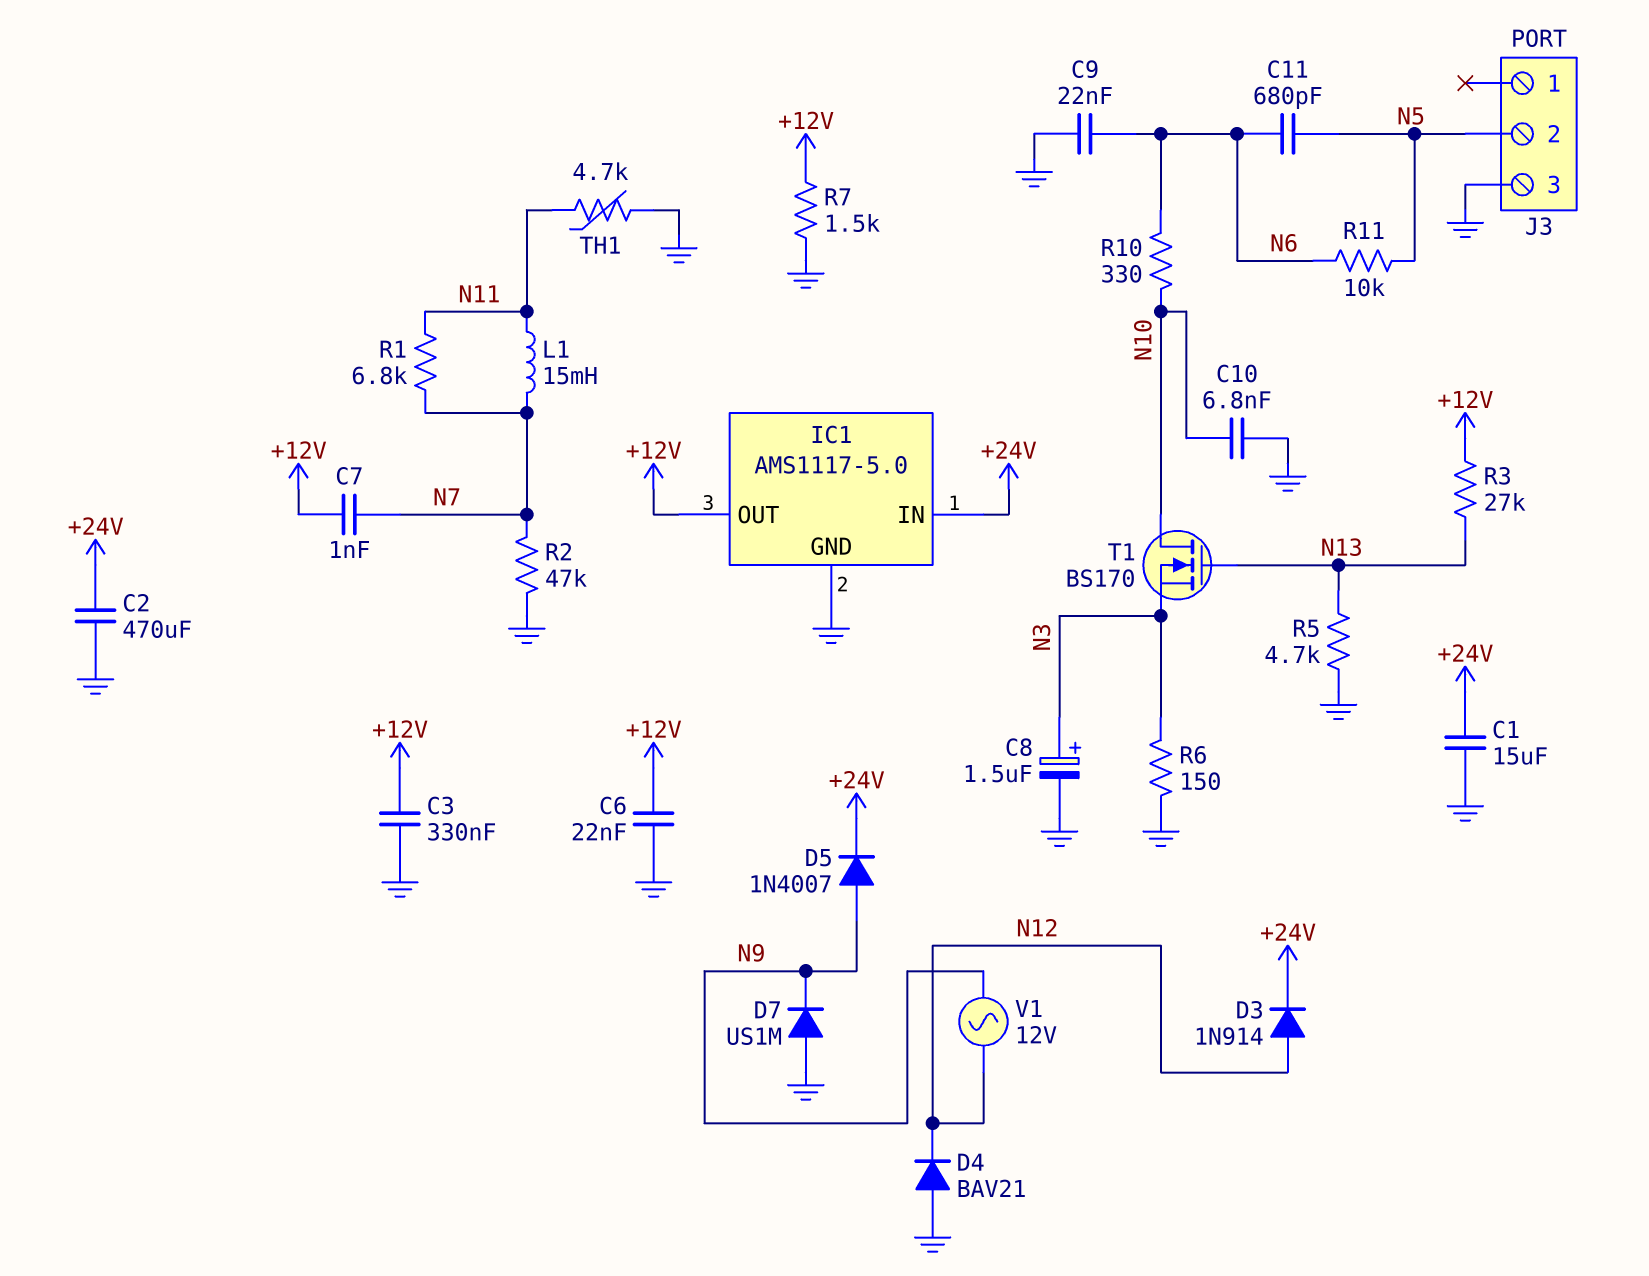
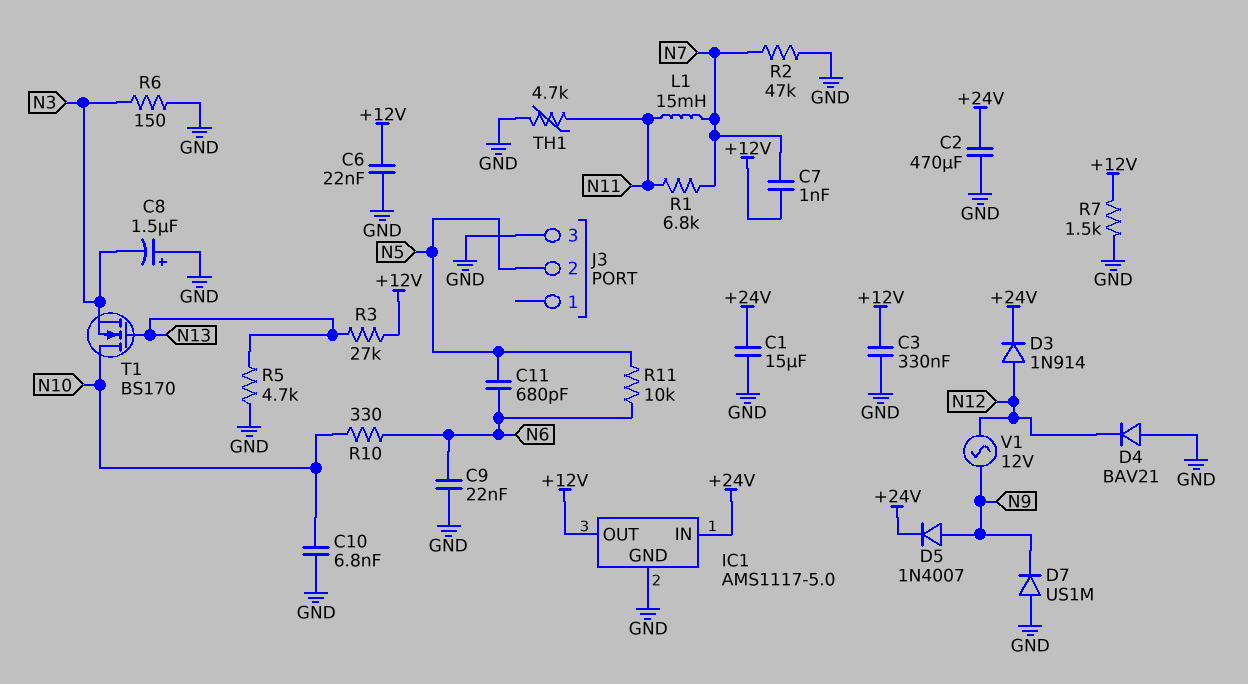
C8: 1.5uF (plus N3, minus GND) -> 1.5uF (plus GND, minus N3)

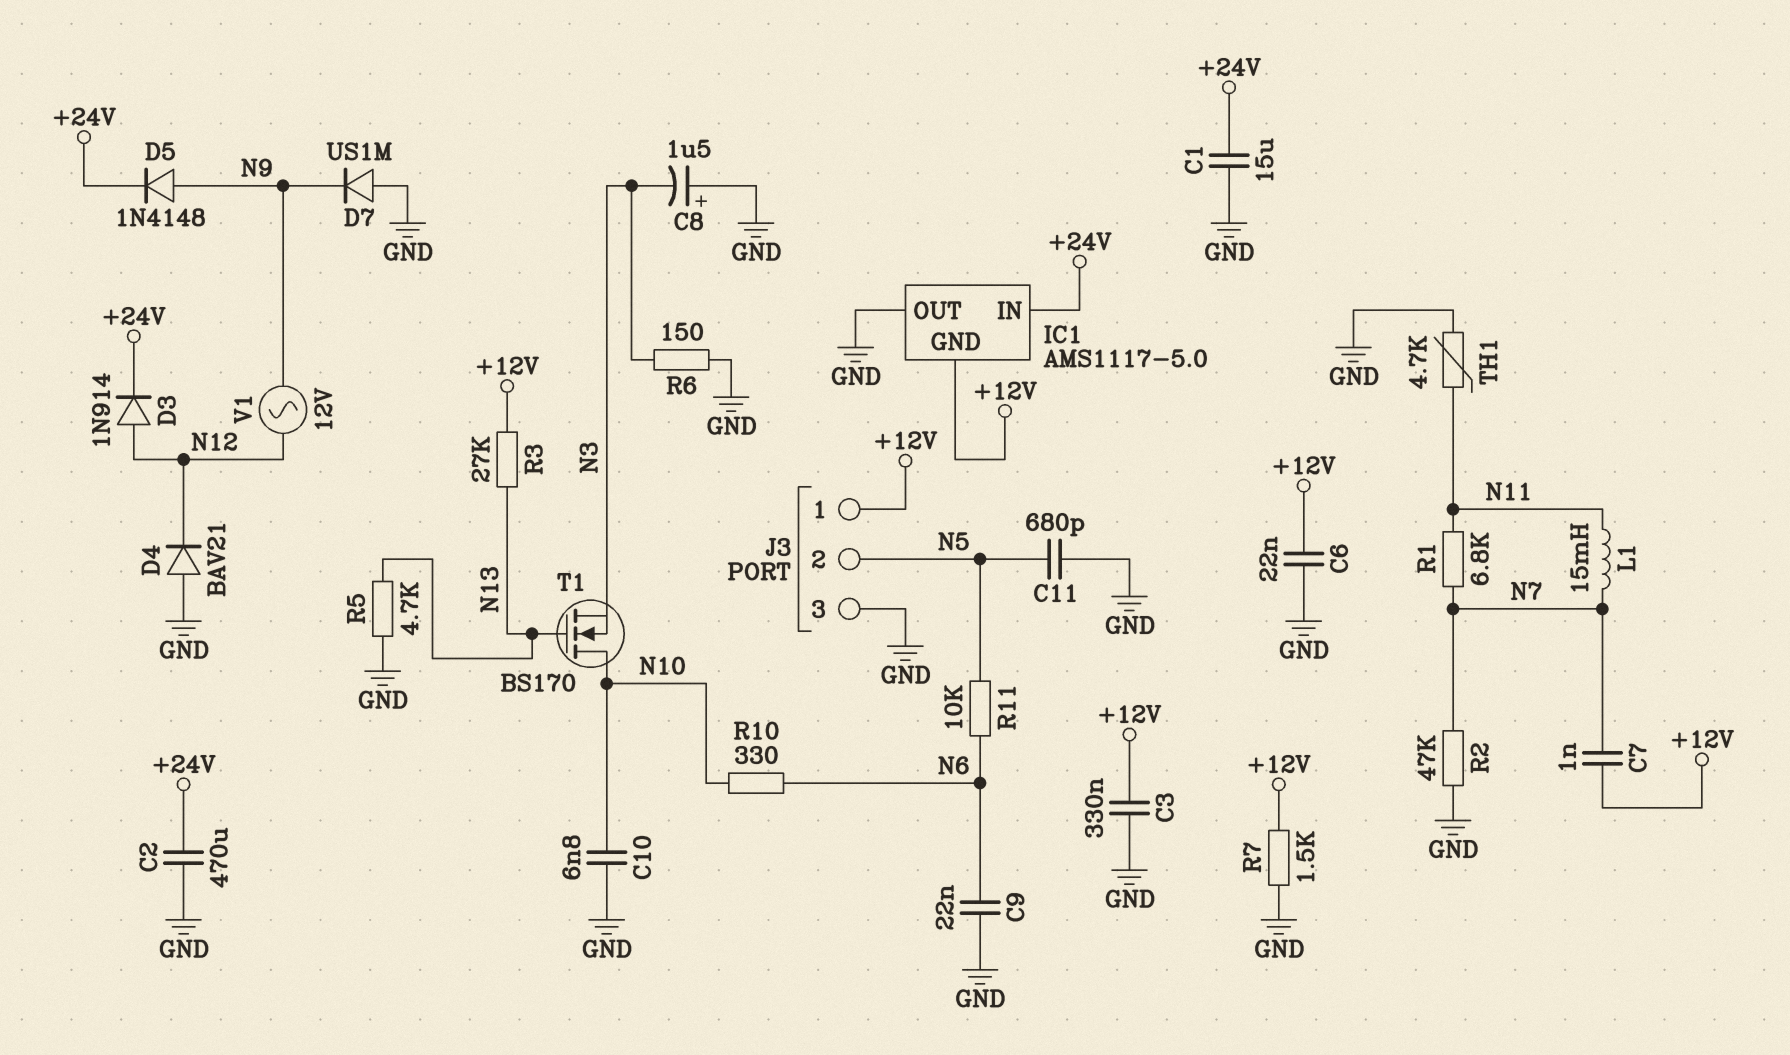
C11: 680pF (N5, N6) -> 680pF (GND, N5)
D5: diode 1N4007 (A N9, K +24V) -> diode 1N4148 (A N9, K +24V)
IC1 pin GND: GND -> +12V
IC1 pin OUT: +12V -> GND
J3 pin 1: none -> +12V

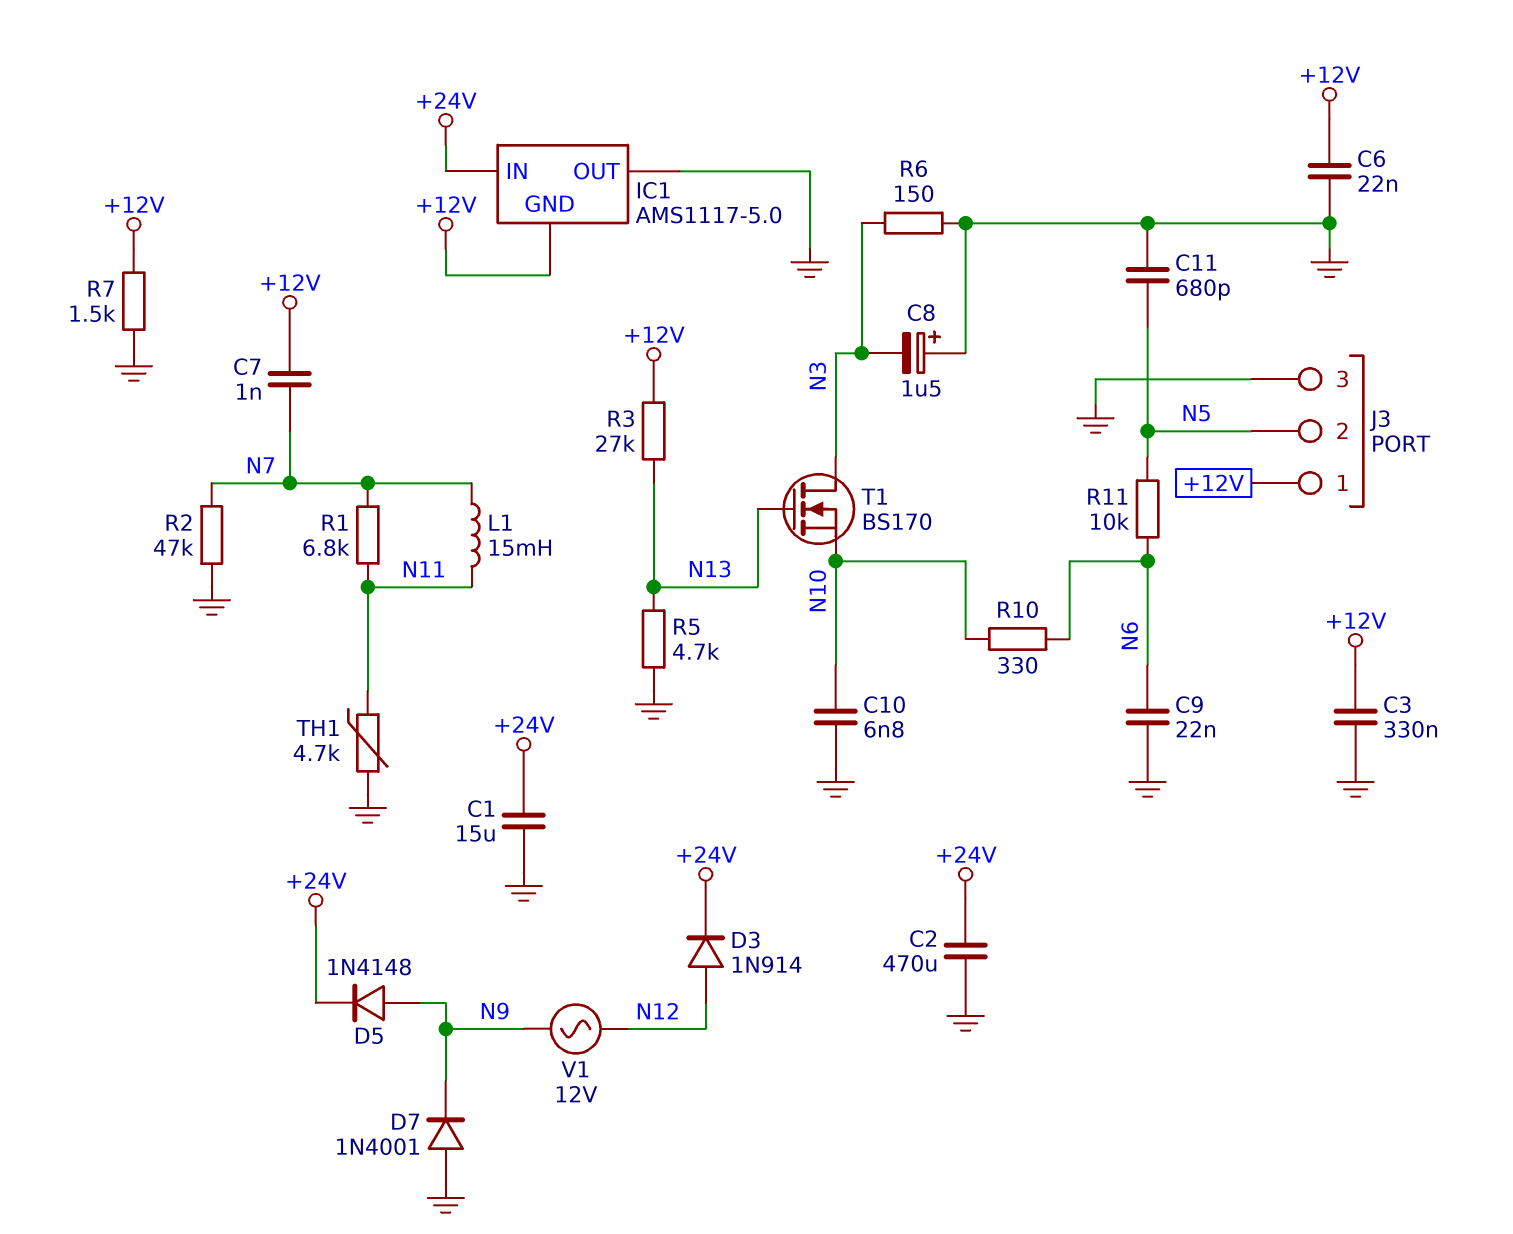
D4: diode BAV21 (A GND, K N12) -> none
D7: diode US1M (A GND, K N9) -> diode 1N4001 (A GND, K N9)
T1: NMOS BS170 (G N13, D N10, S N3) -> NMOS BS170 (G N13, D N3, S N10)

